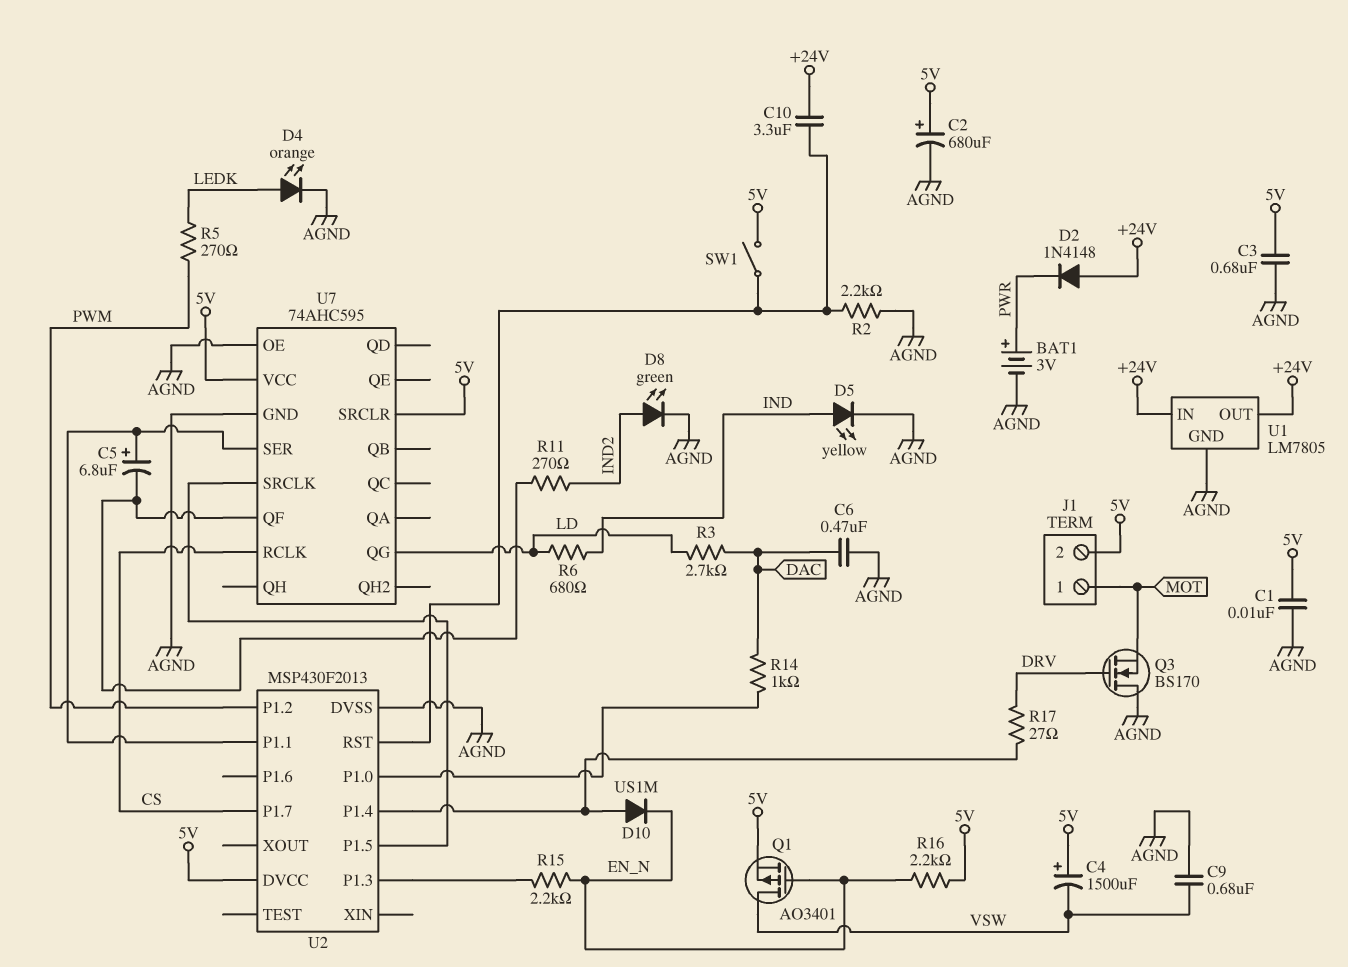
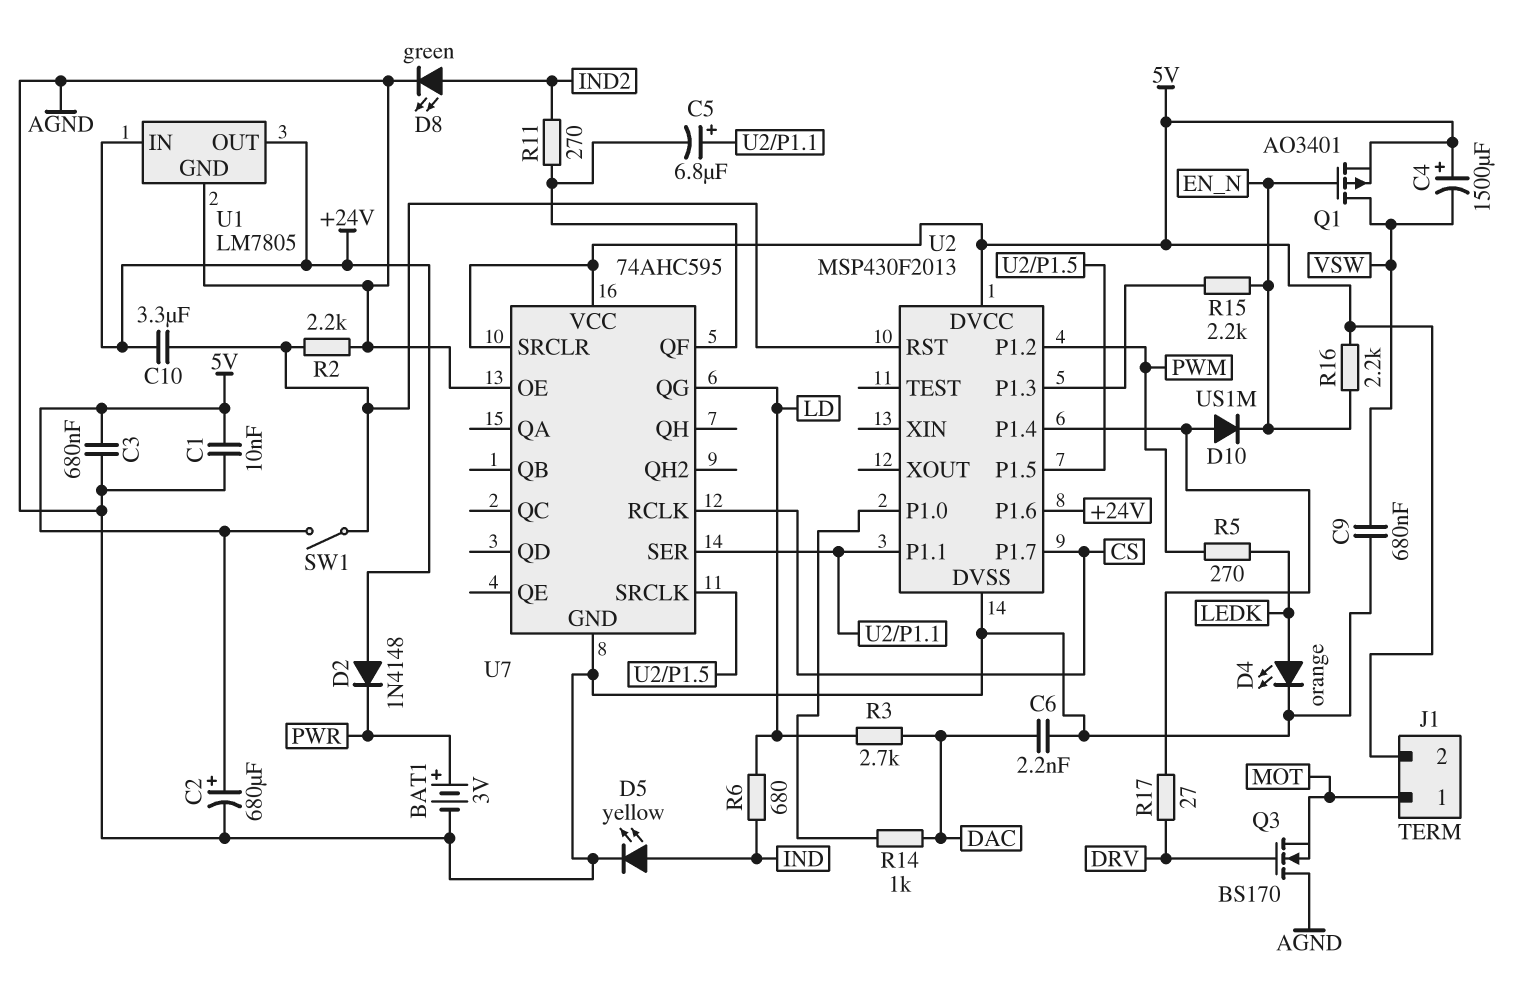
C6: 470nF (AGND, DAC) -> 2.2nF (AGND, DAC)
U2 pin P1.6: none -> +24V

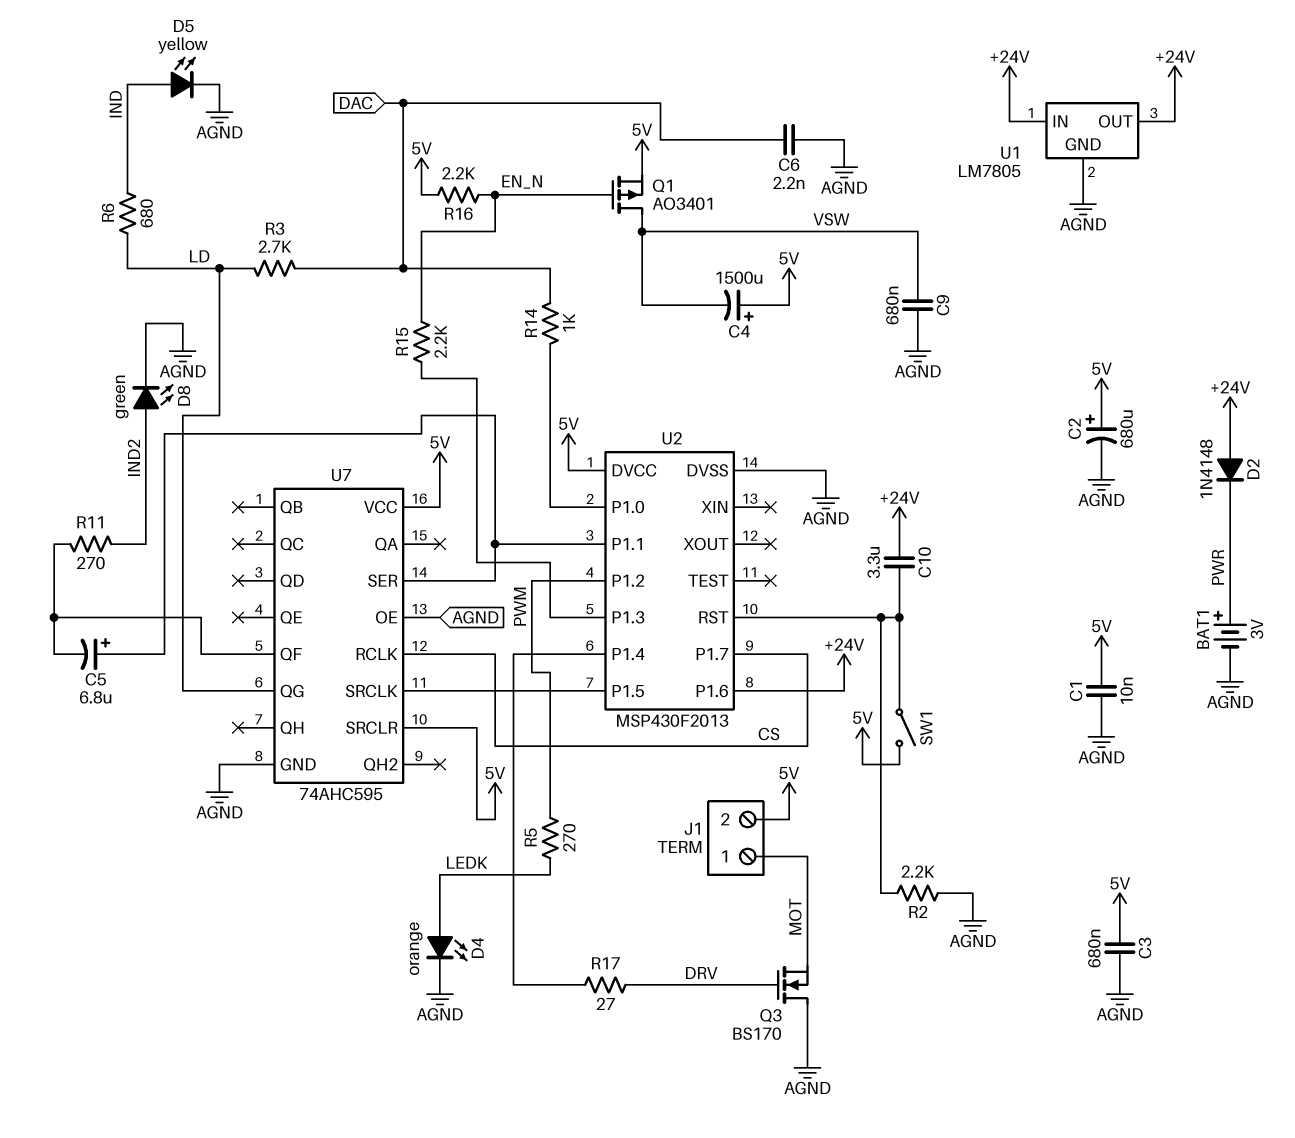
D10: diode US1M (A U2/P1.4, K EN_N) -> none

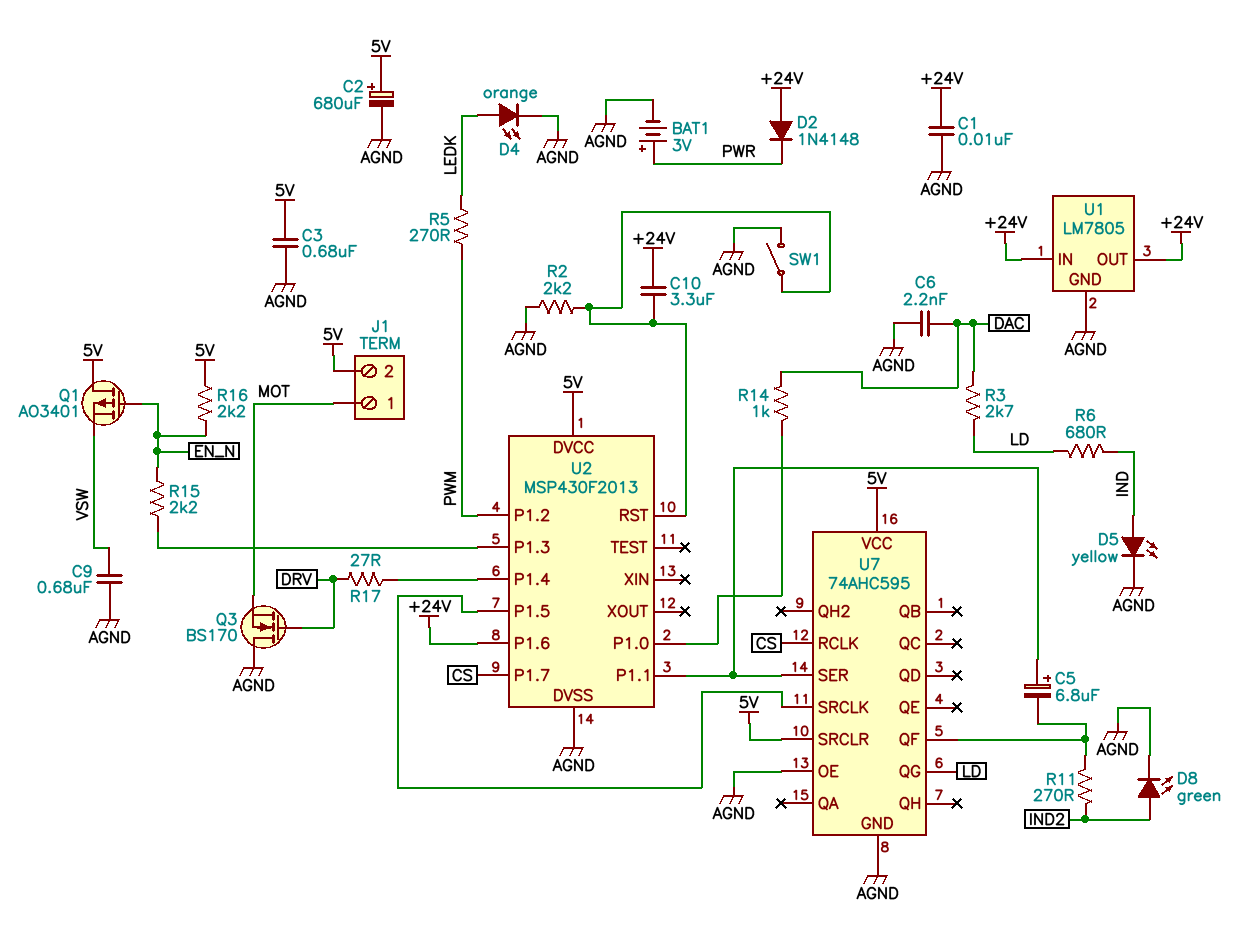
C1: 10nF (5V, AGND) -> 10nF (+24V, AGND)
C4: 1500uF (plus 5V, minus VSW) -> none
Q1: PMOS AO3401 (G EN_N, D VSW, S 5V) -> PMOS AO3401 (G EN_N, D 5V, S VSW)
SW1: switch (5V, U2/RST) -> switch (AGND, U2/RST)

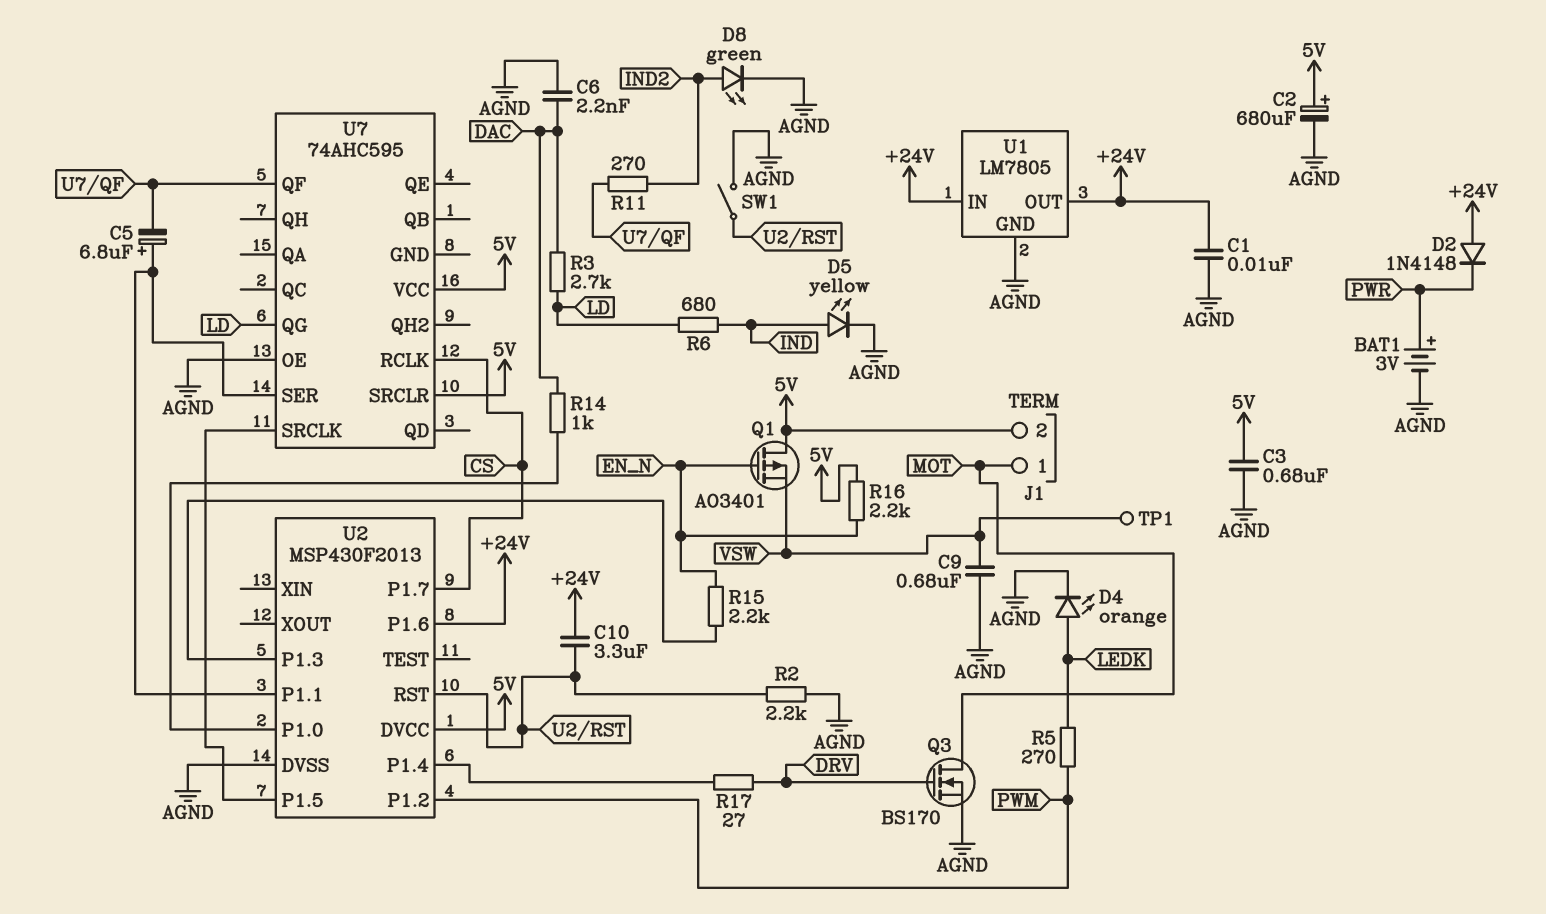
Q3: NMOS BS170 (G DRV, D AGND, S MOT) -> NMOS BS170 (G DRV, D MOT, S AGND)
TP1: none -> test point (VSW)
U7 pin GND: AGND -> none

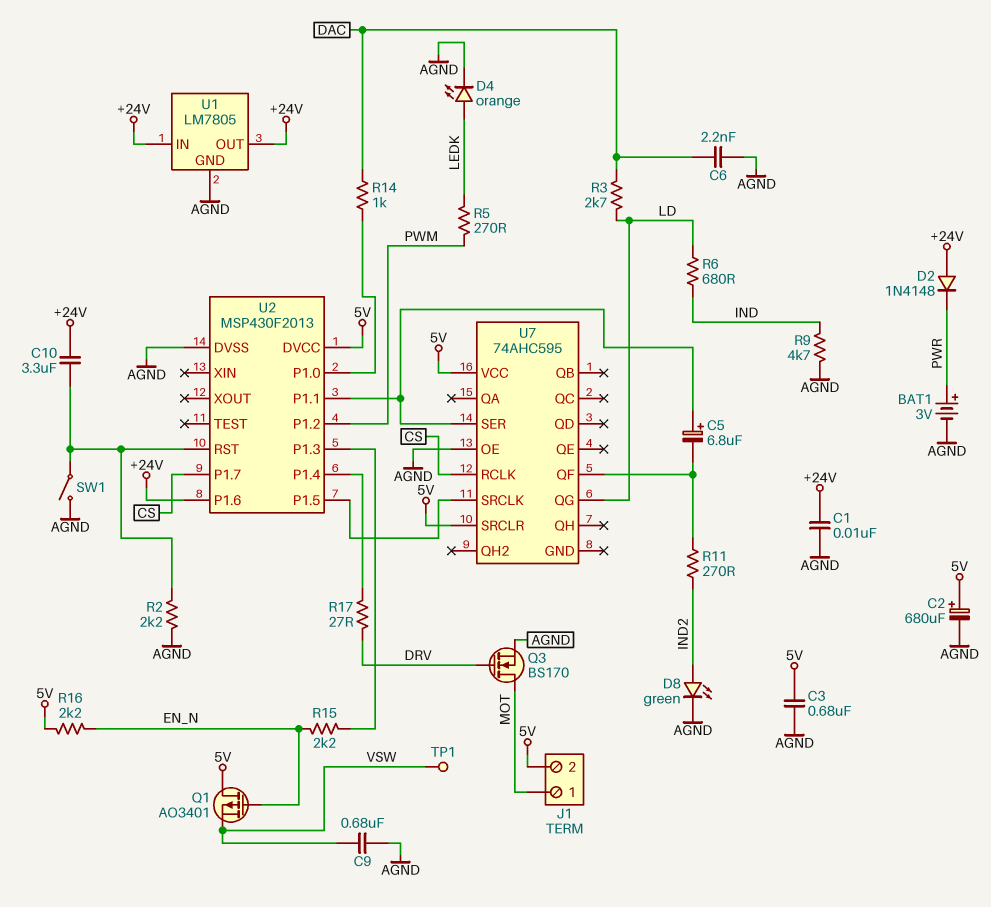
D5: LED yellow (A IND, K AGND) -> none
R9: none -> 4.7k (AGND, IND)

